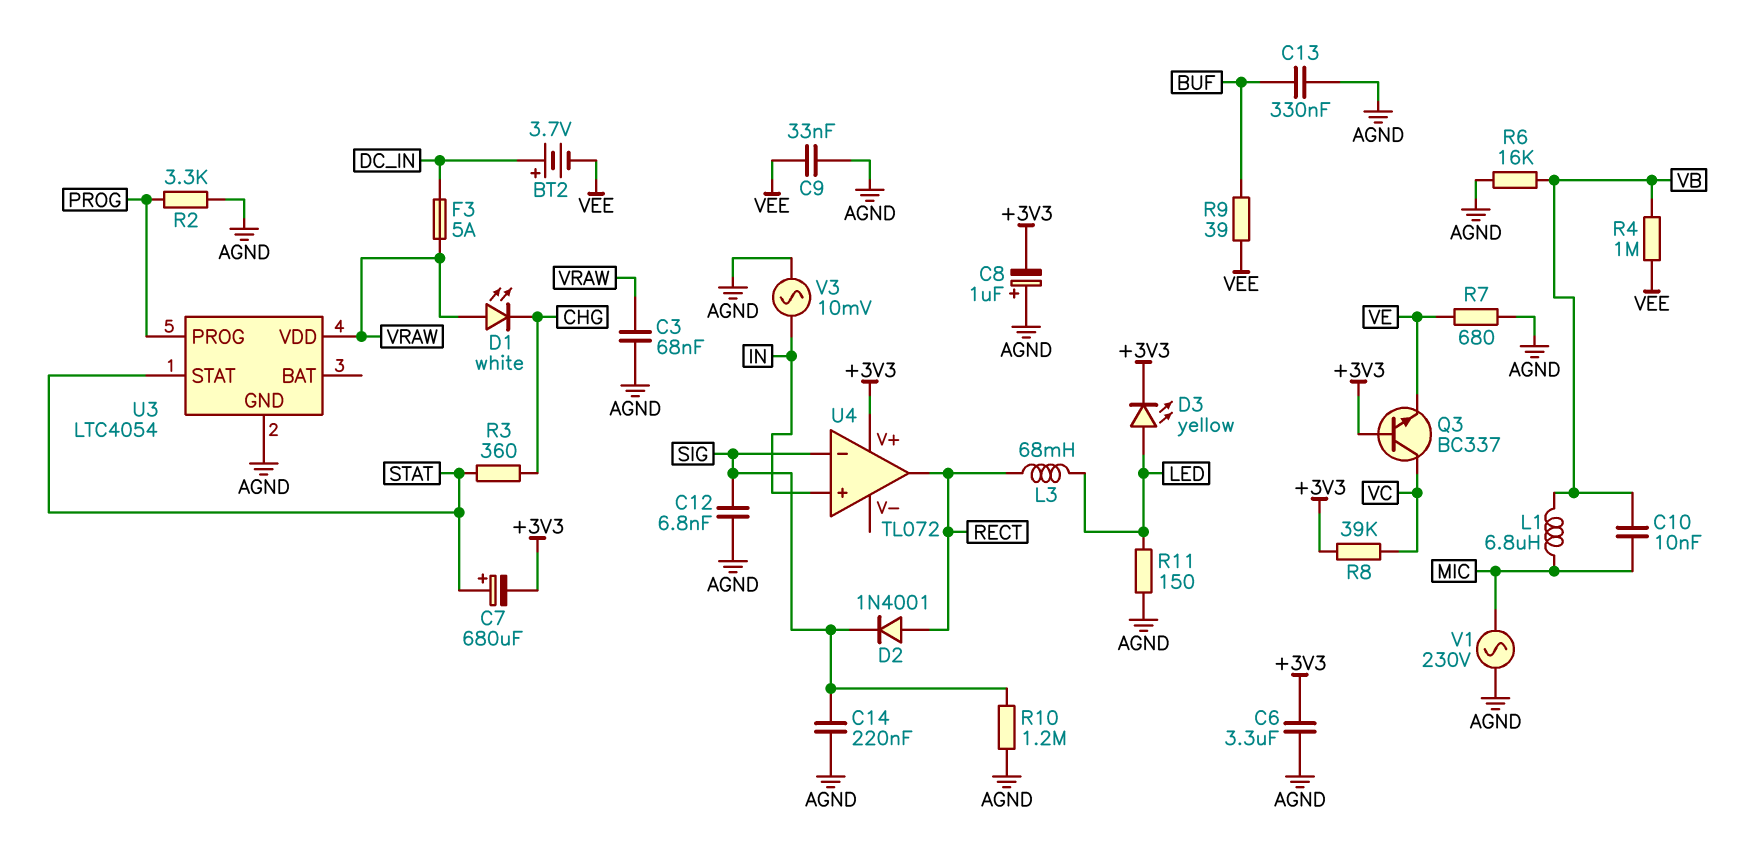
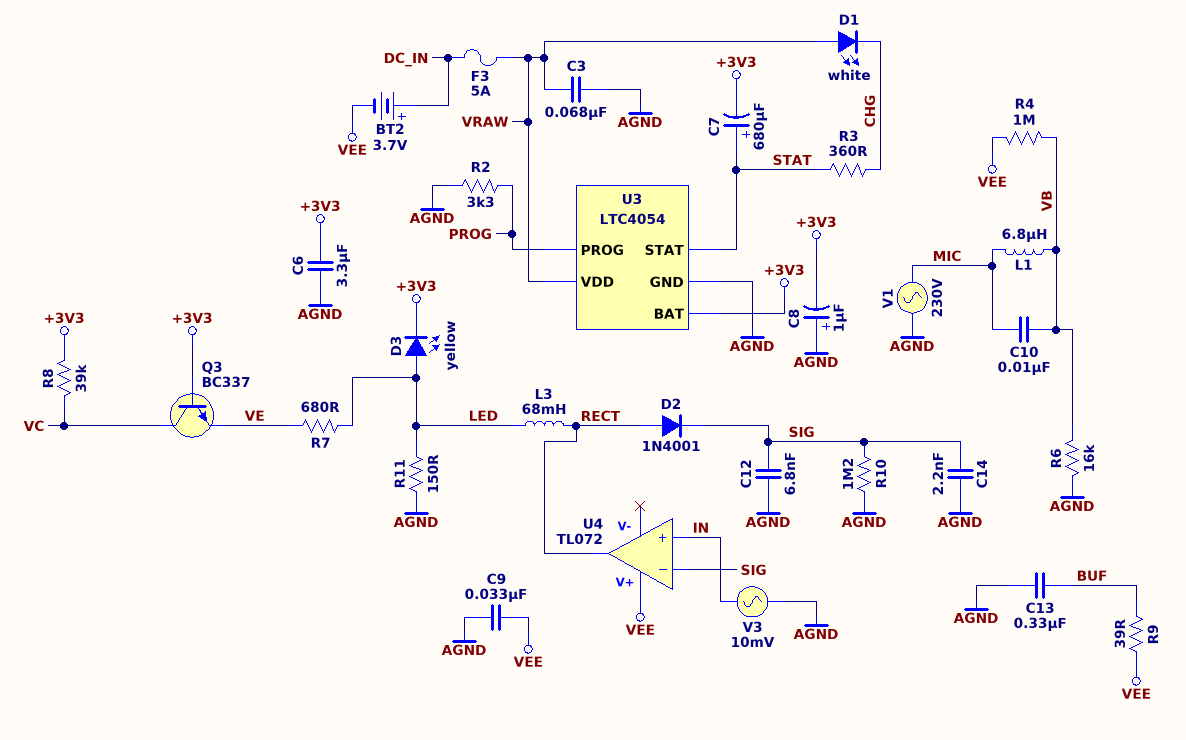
C14: 220nF (AGND, SIG) -> 2.2nF (AGND, SIG)
R7: 680 (AGND, VE) -> 680 (LED, VE)
U3 pin BAT: none -> +3V3
U4 pin V+: +3V3 -> VEE

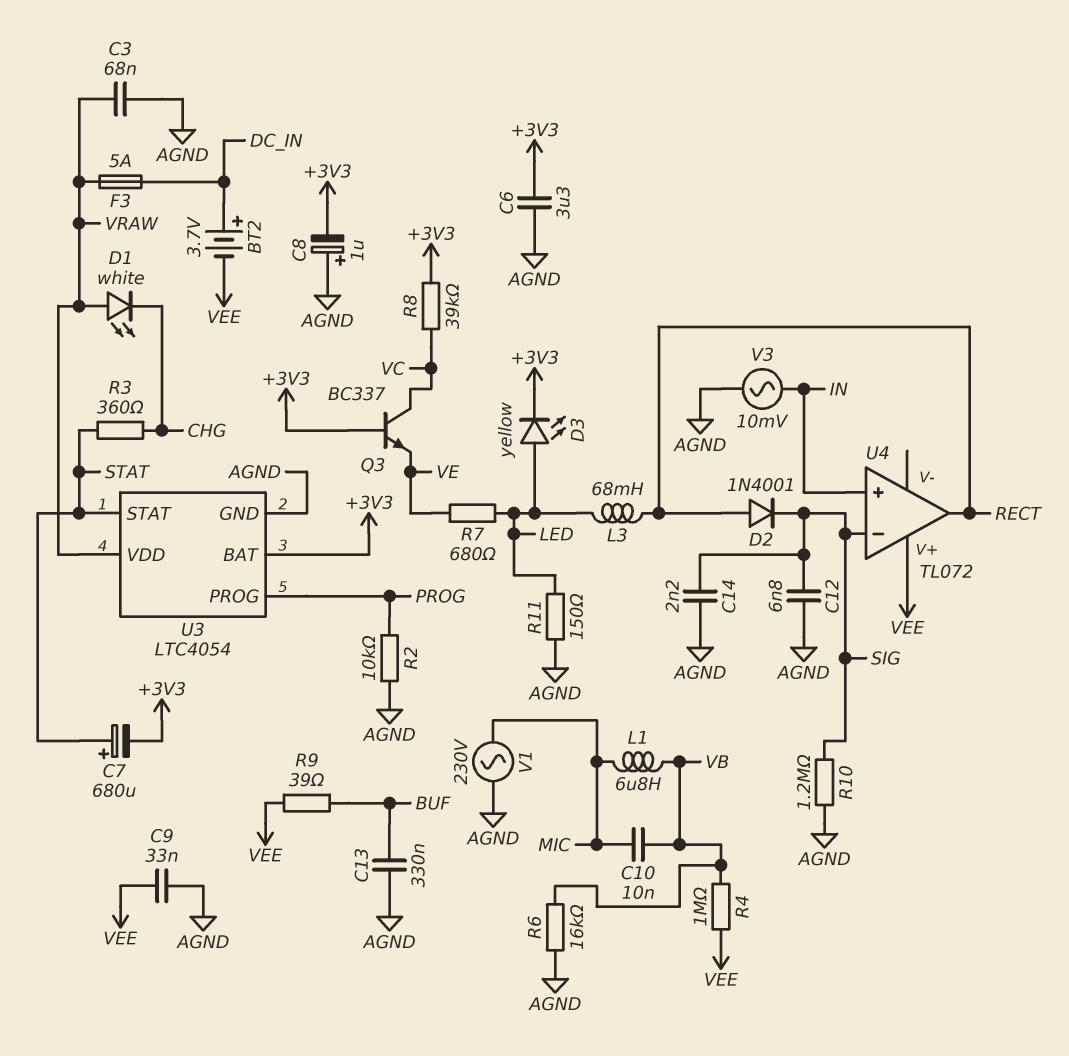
R2: 3.3k (AGND, PROG) -> 10k (AGND, PROG)

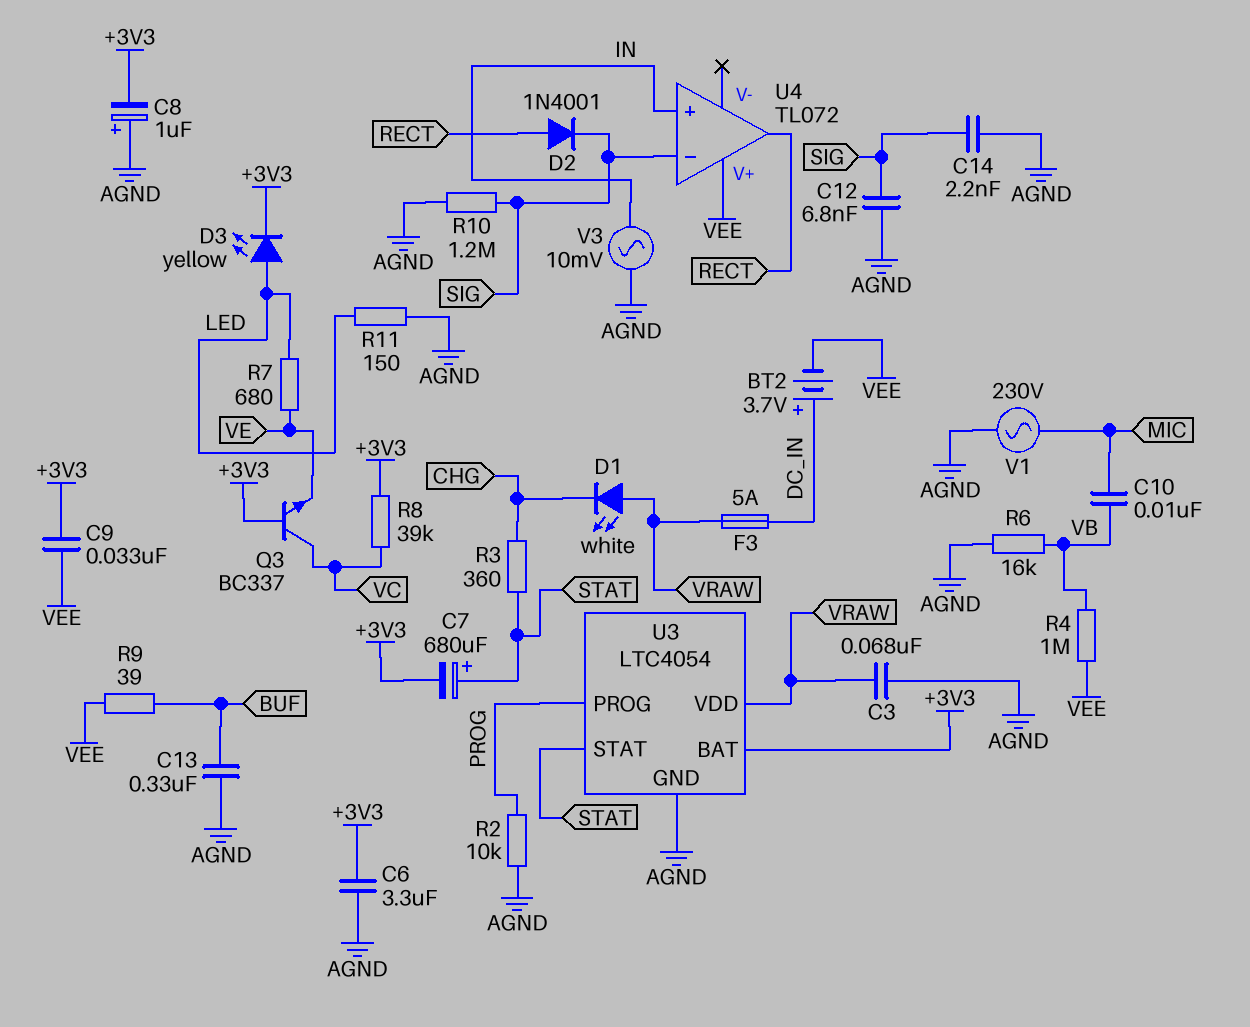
C9: 33nF (AGND, VEE) -> 33nF (+3V3, VEE)
L1: 6.8uH (MIC, VB) -> none
L3: 68mH (LED, RECT) -> none

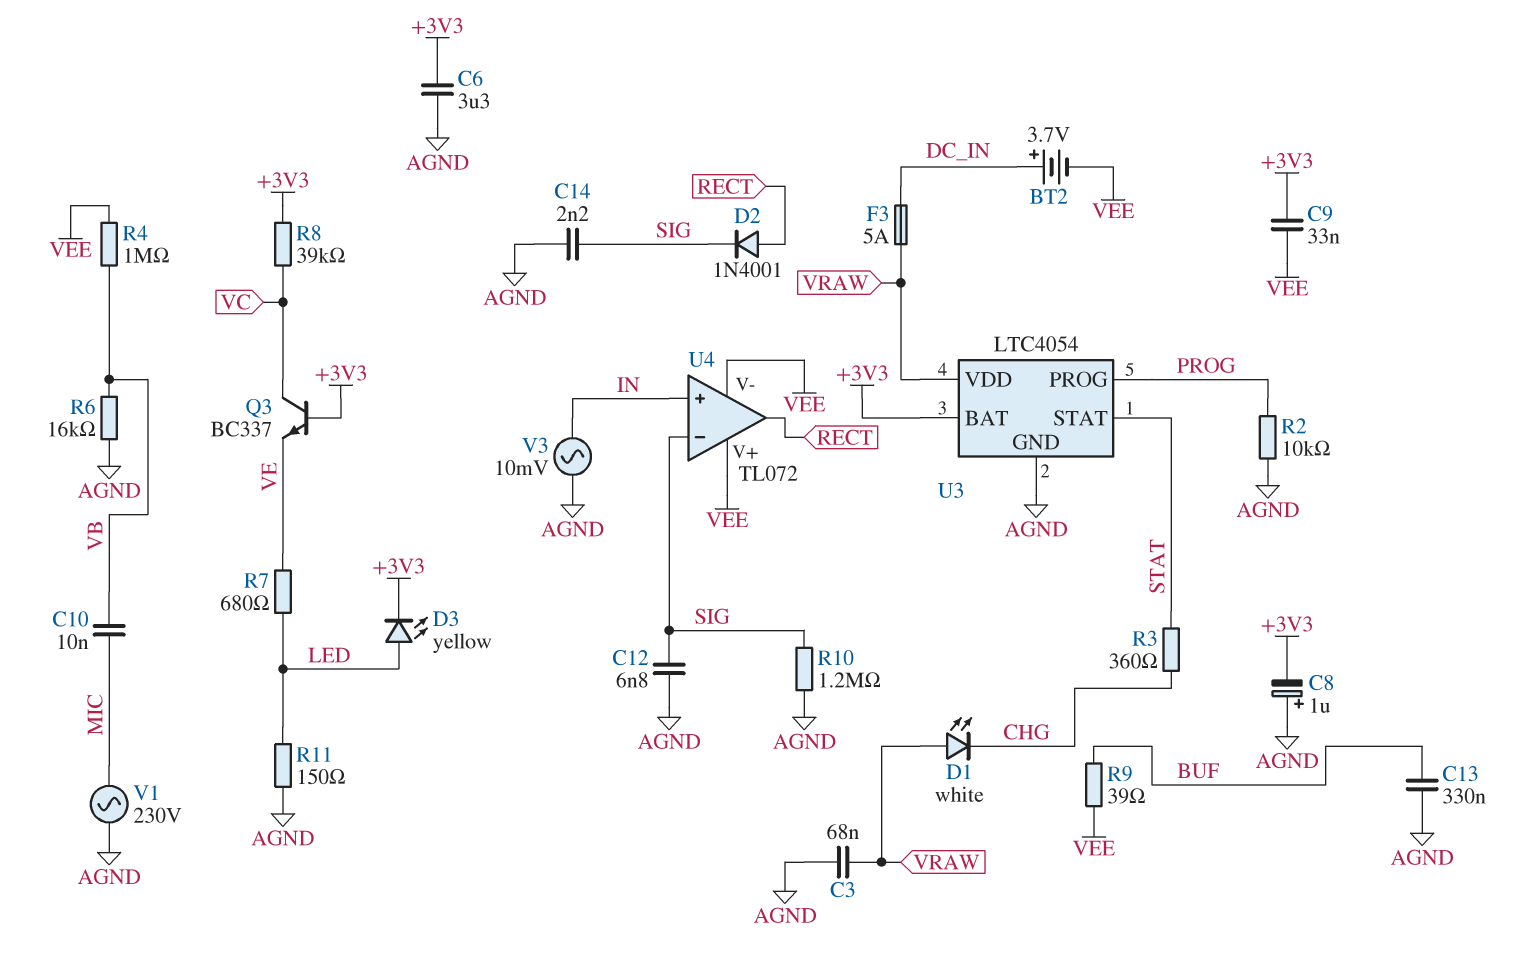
C7: 680uF (plus STAT, minus +3V3) -> none
U4 pin V-: none -> VEE

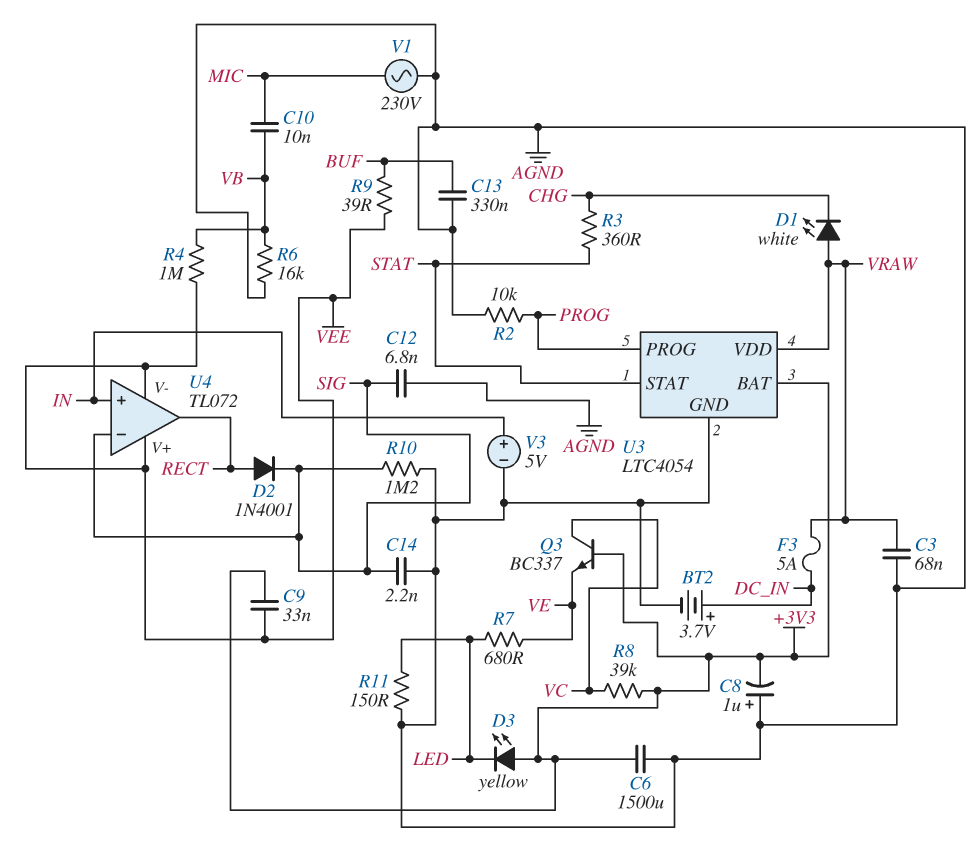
BT2: 3.7V (plus DC_IN, minus VEE) -> 3.7V (plus DC_IN, minus AGND)
C6: 3.3uF (+3V3, AGND) -> 1500uF (+3V3, AGND)
D3: LED yellow (A LED, K +3V3) -> LED yellow (A +3V3, K LED)
V3: AC 10mV (AGND, IN) -> 5V (plus IN, minus AGND)

